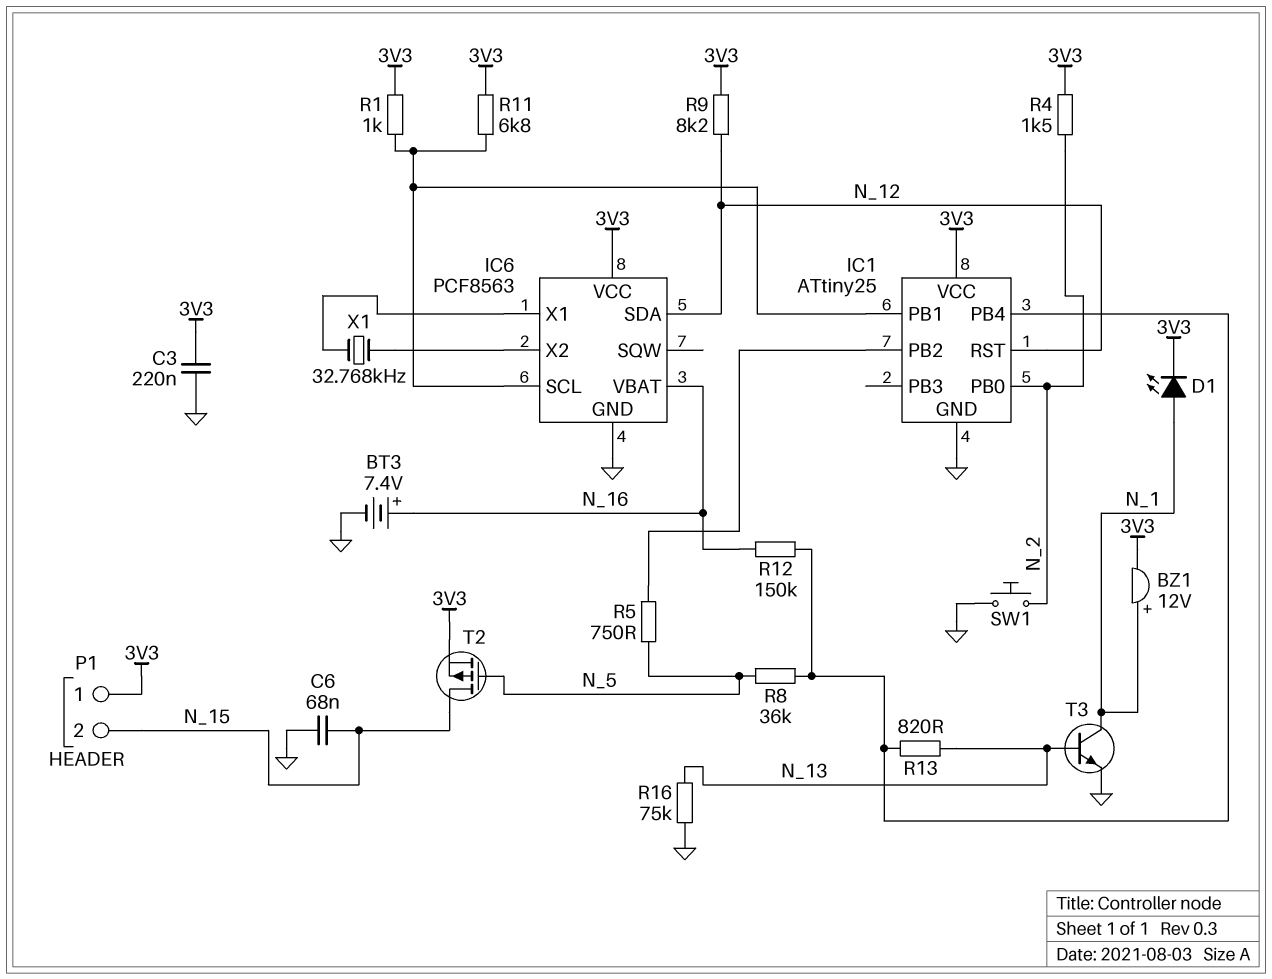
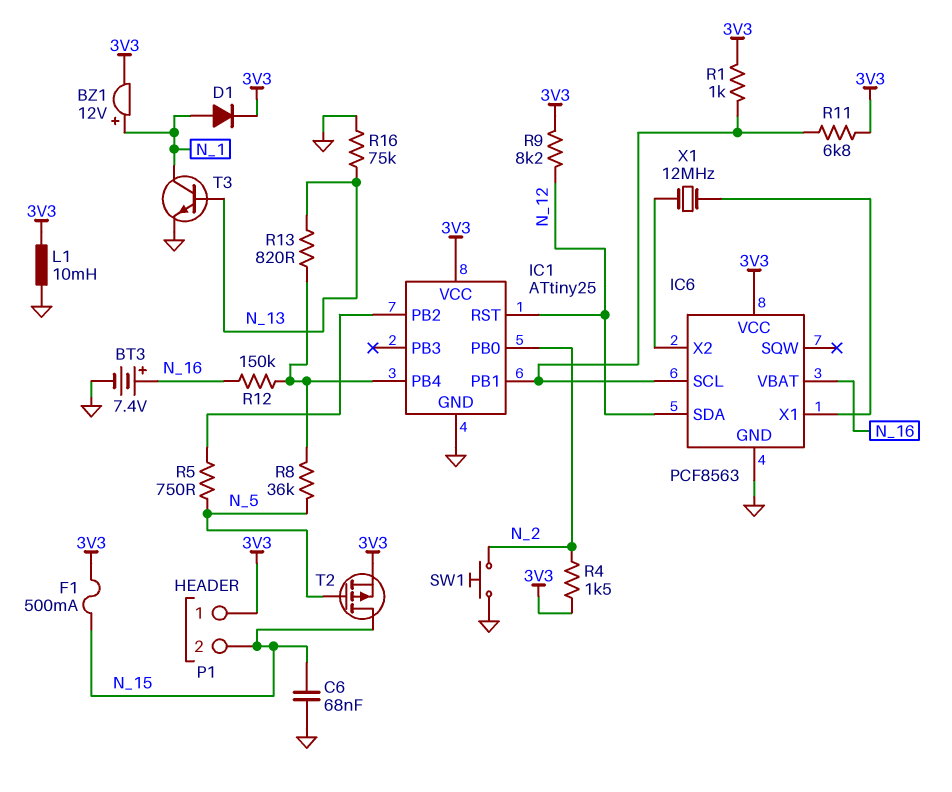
C3: 220nF (3V3, GND) -> none
D1: LED (A N_1, K 3V3) -> diode (A N_1, K 3V3)
F1: none -> 500mA (3V3, N_15)
L1: none -> 10mH (3V3, GND)
X1: 32.768kHz (IC6/X1, IC6/X2) -> 12MHz (IC6/X1, IC6/X2)

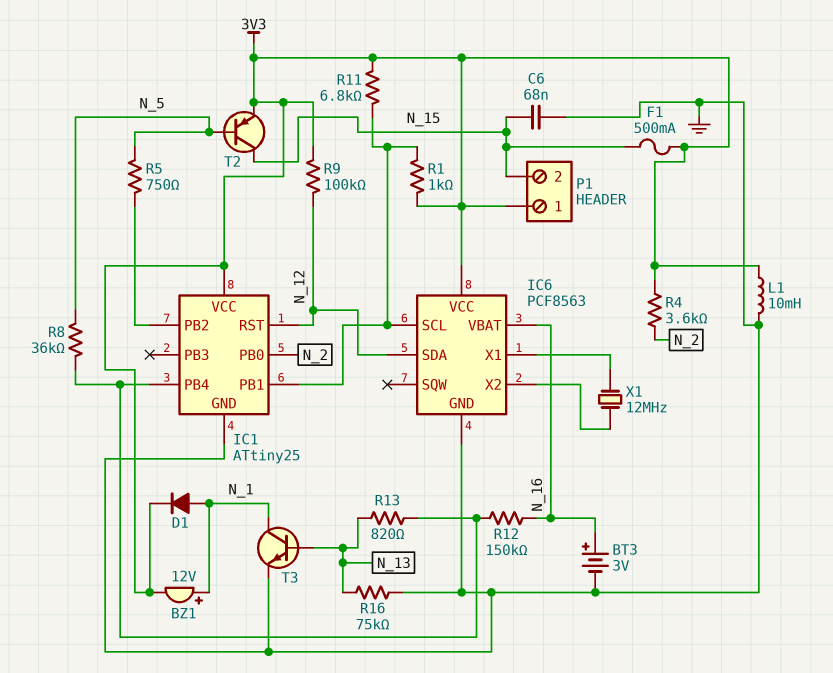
BT3: 7.4V (plus N_16, minus GND) -> 3V (plus N_16, minus GND)
R4: 1.5k (3V3, N_2) -> 3.6k (3V3, N_2)
R9: 8.2k (3V3, N_12) -> 100k (3V3, N_12)
SW1: button (GND, N_2) -> none
T2: PMOS (G N_5, D N_15, S 3V3) -> PNP (B N_5, C N_15, E 3V3)

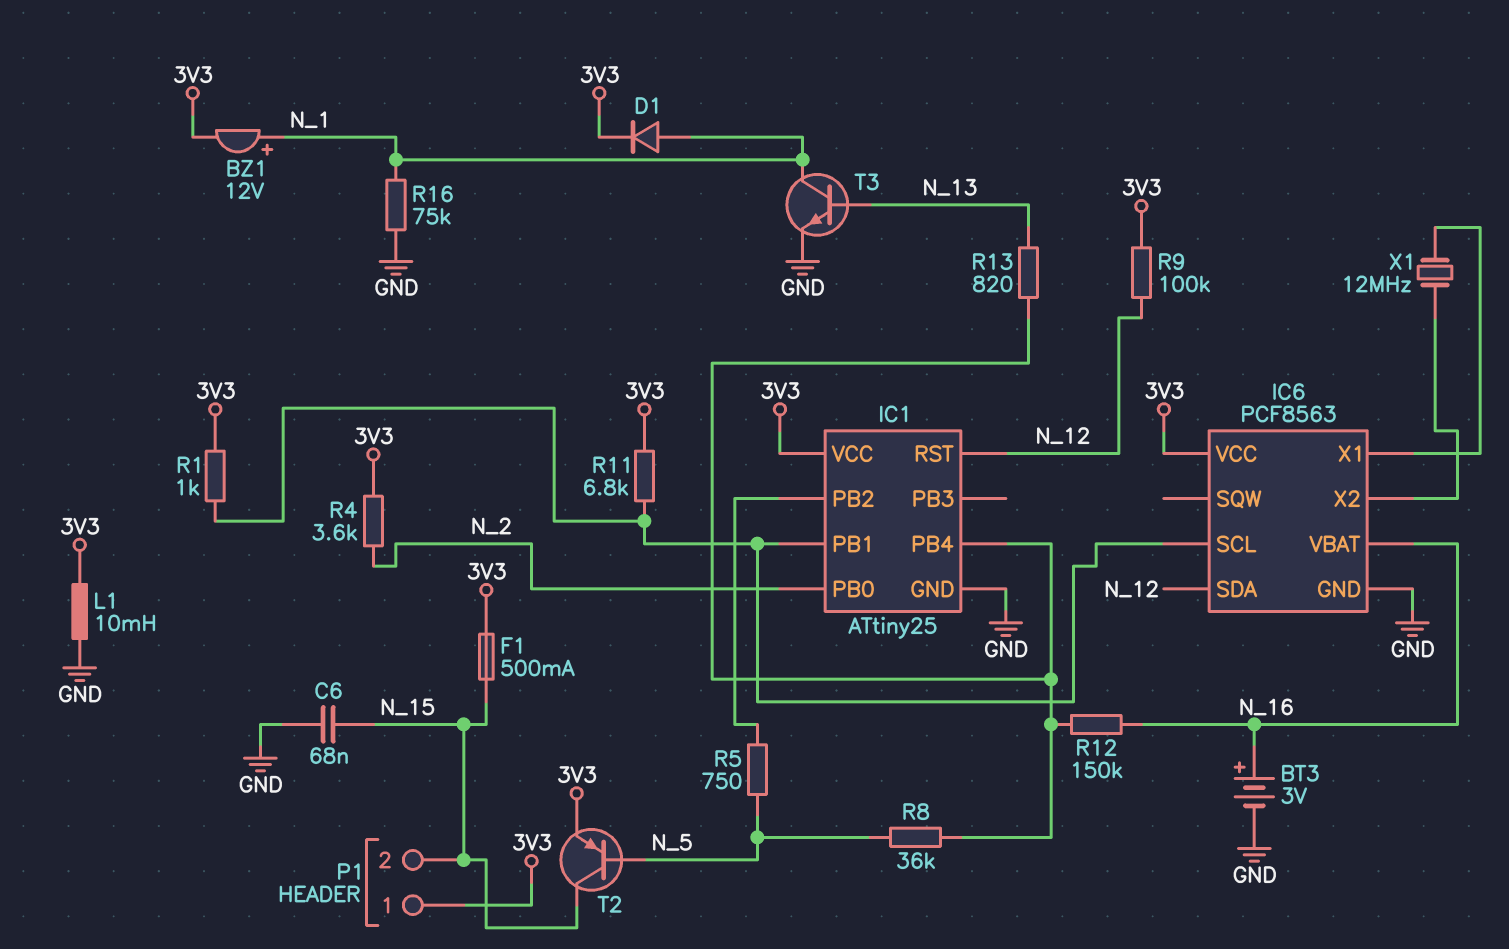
R16: 75k (GND, N_13) -> 75k (GND, N_1)

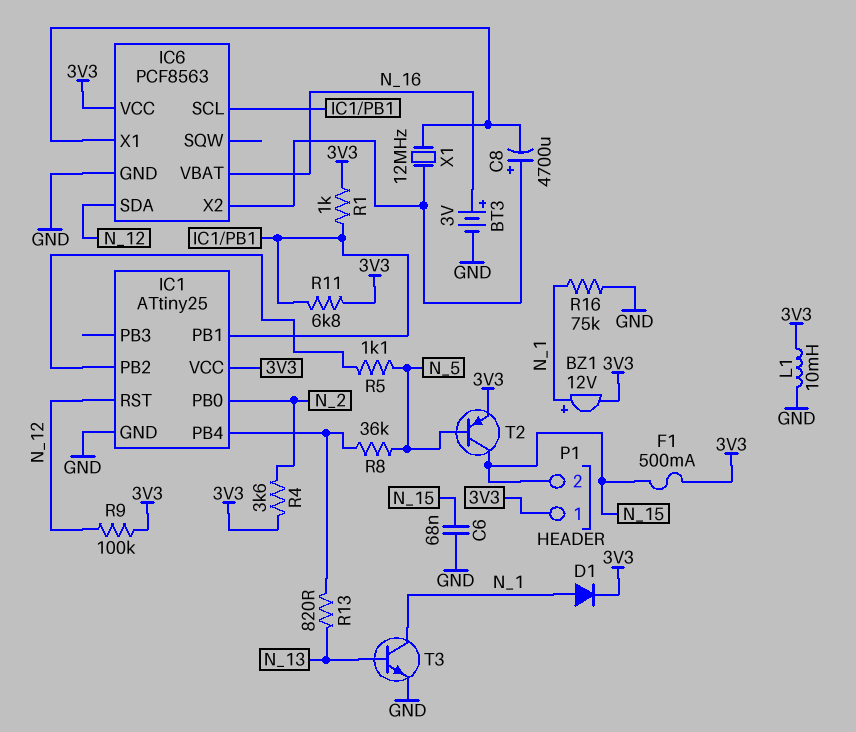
C8: none -> 4700uF (plus IC6/X2, minus IC6/X1)
R5: 750 (IC1/PB2, N_5) -> 1.1k (IC1/PB2, N_5)
R12: 150k (IC1/PB4, N_16) -> none

